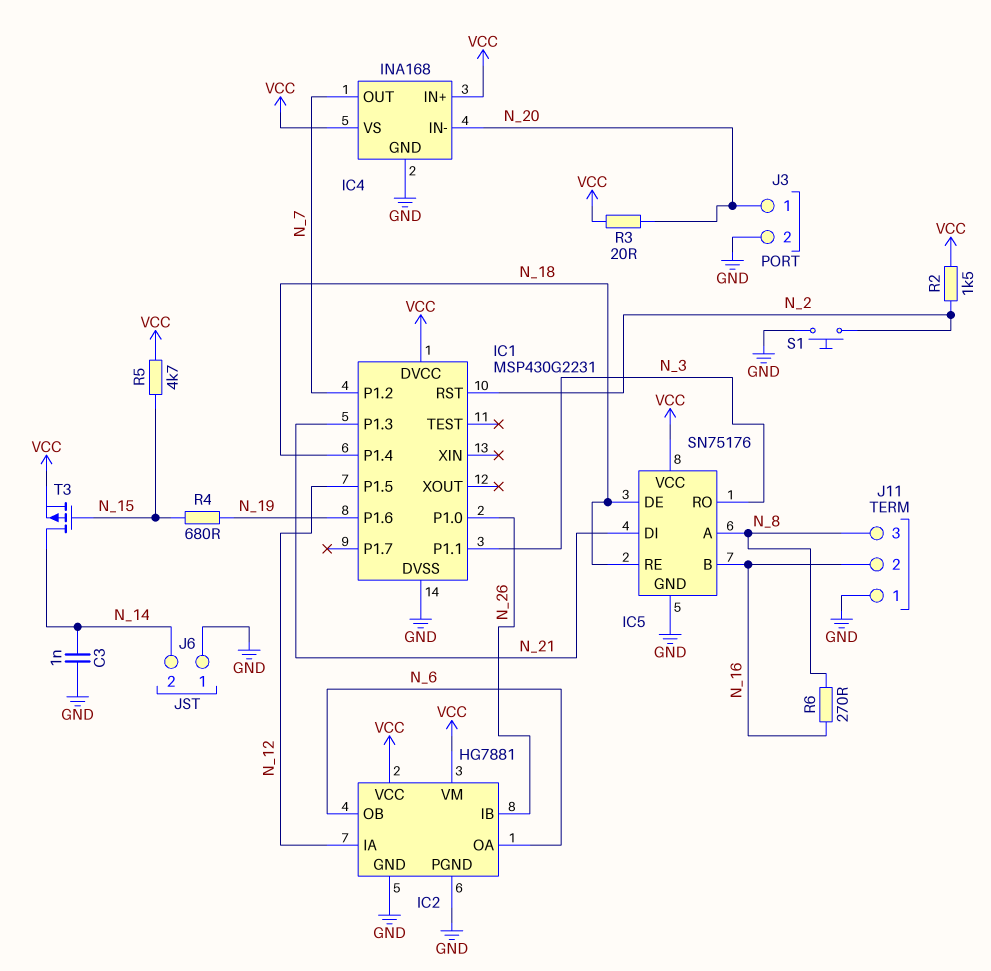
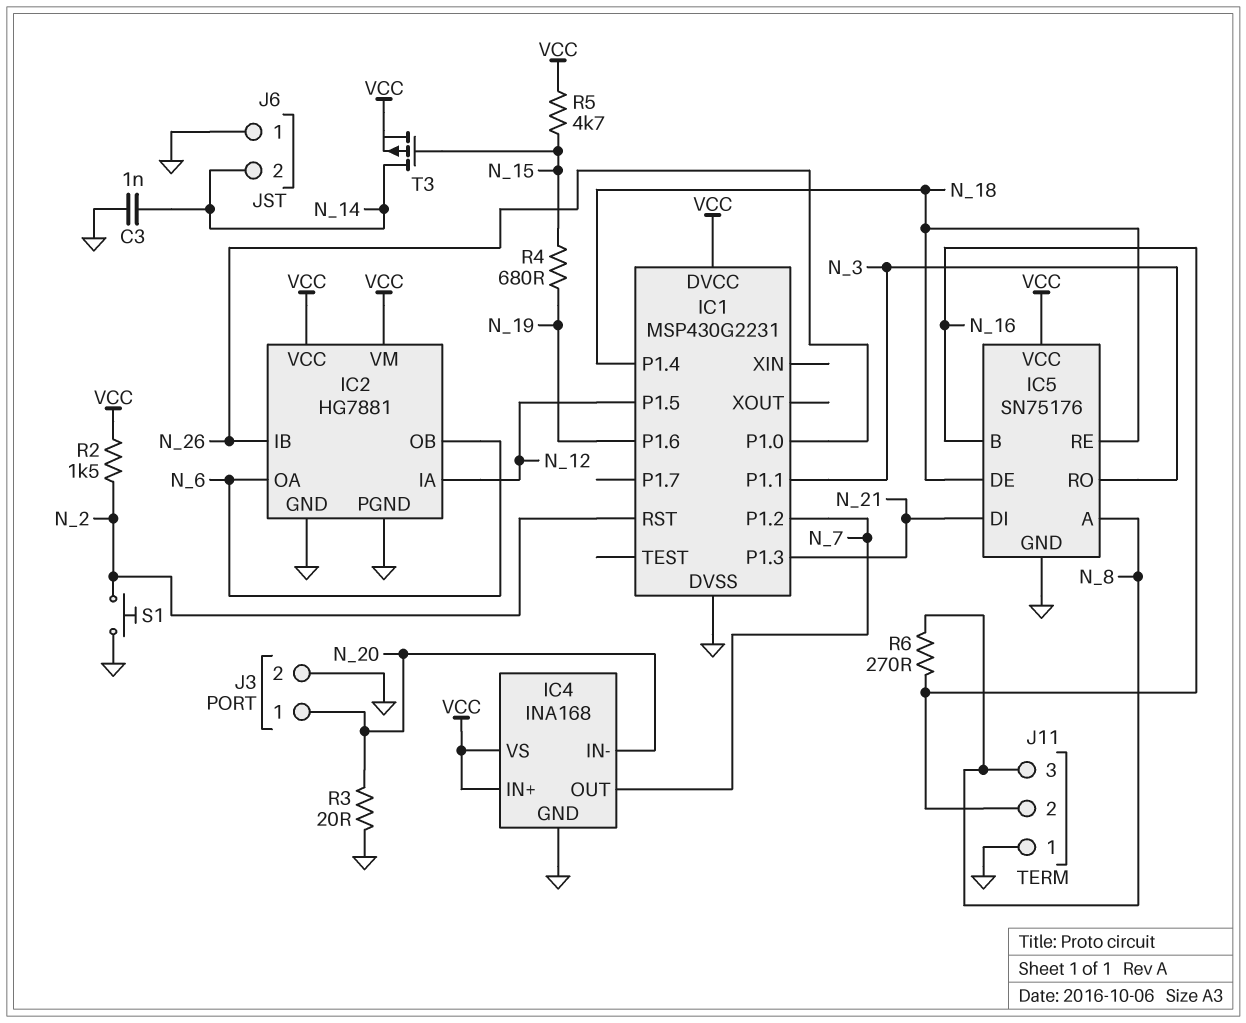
R3: 20 (N_20, VCC) -> 20 (GND, N_20)

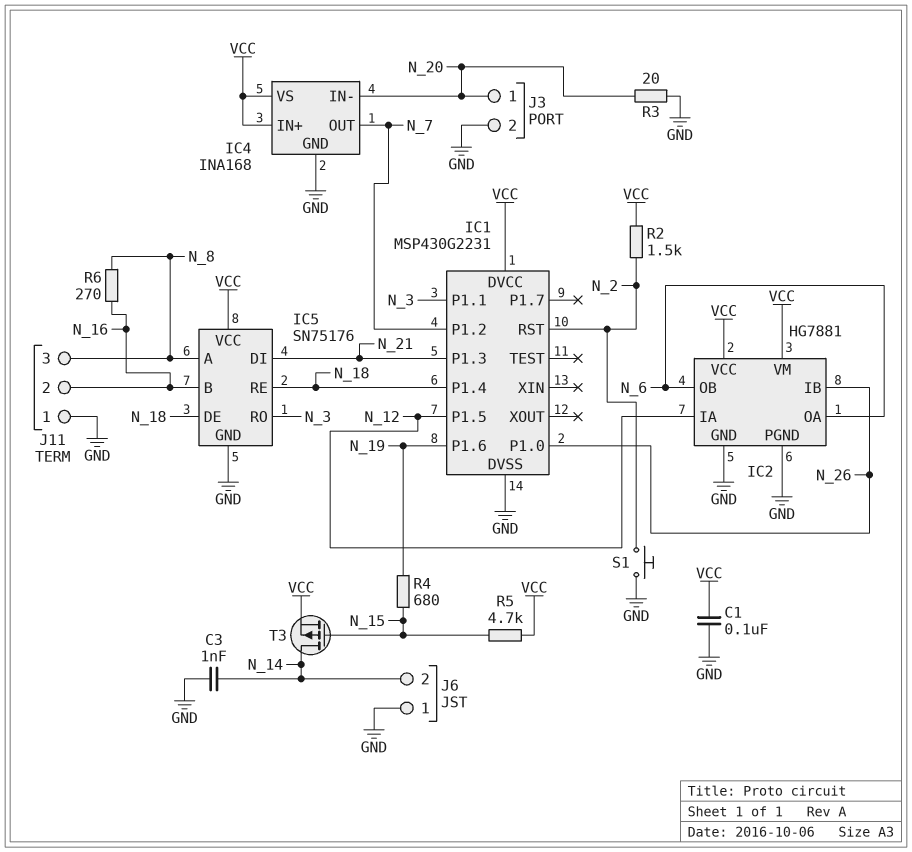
C1: none -> 100nF (GND, VCC)

